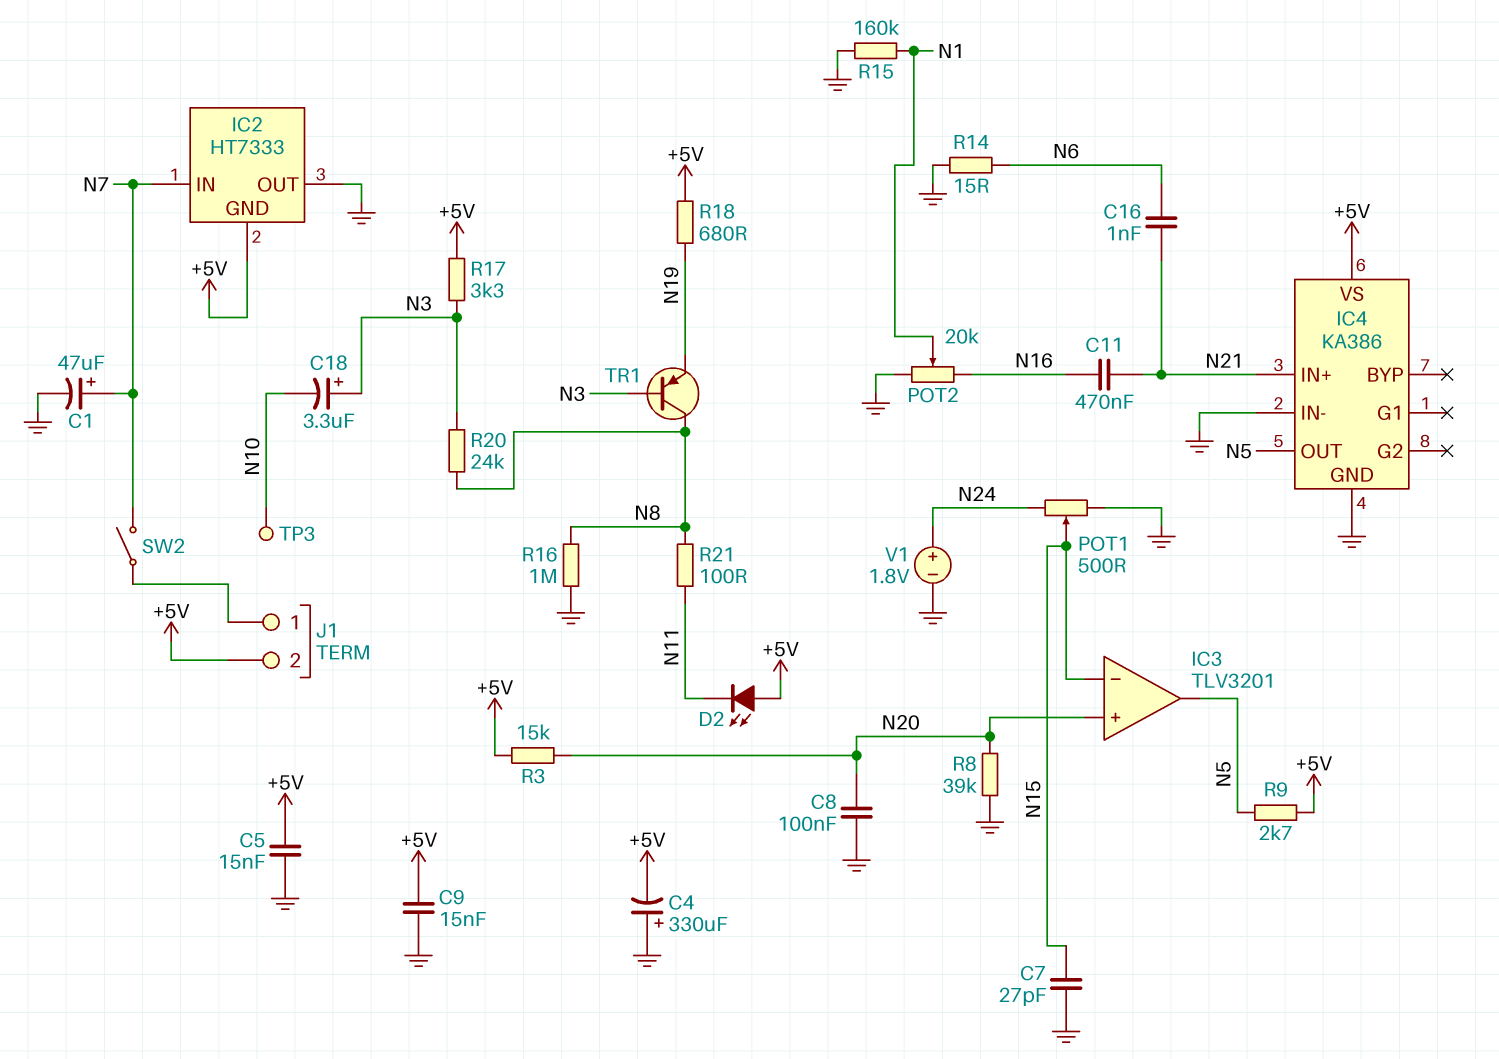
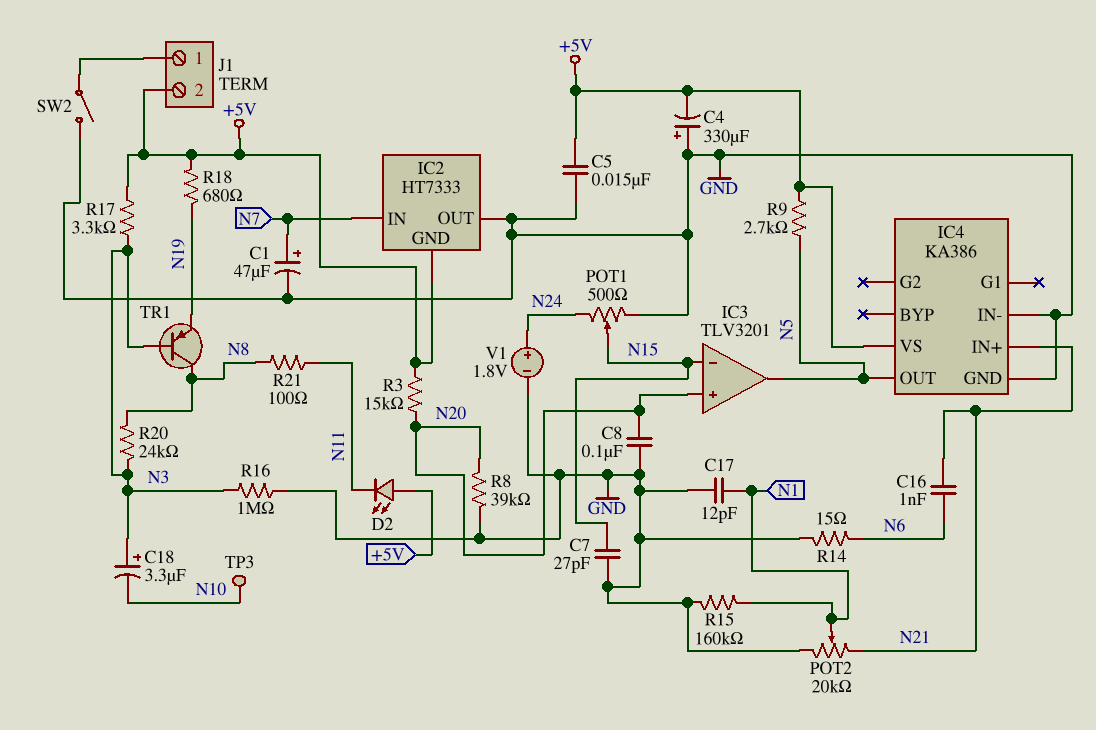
C9: 15nF (+5V, GND) -> none
C11: 470nF (N16, N21) -> none
C17: none -> 12pF (GND, N1)
POT2: 20k (GND, N16, wiper N1) -> 20k (GND, N21, wiper N1)
R16: 1M (GND, N8) -> 1M (GND, N3)
SW2: switch (J1/1, N7) -> switch (GND, J1/1)

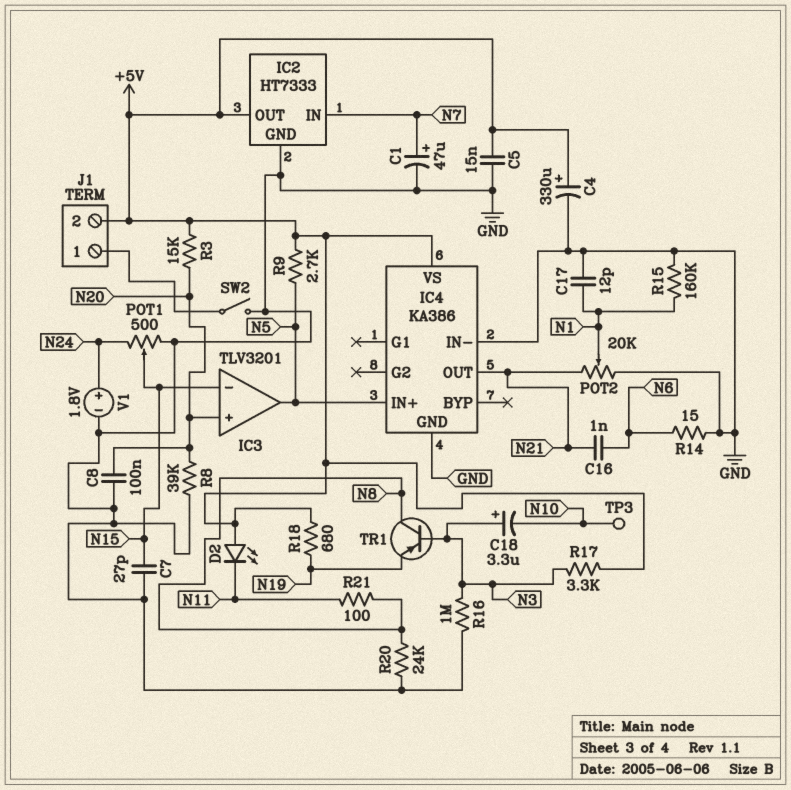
C4: 330uF (plus GND, minus +5V) -> 330uF (plus +5V, minus GND)
IC2 pin GND: +5V -> GND
IC2 pin OUT: GND -> +5V
IC4 pin IN+: N21 -> N5
IC4 pin OUT: N5 -> N21
R20: 24k (N3, N8) -> 24k (GND, N8)

